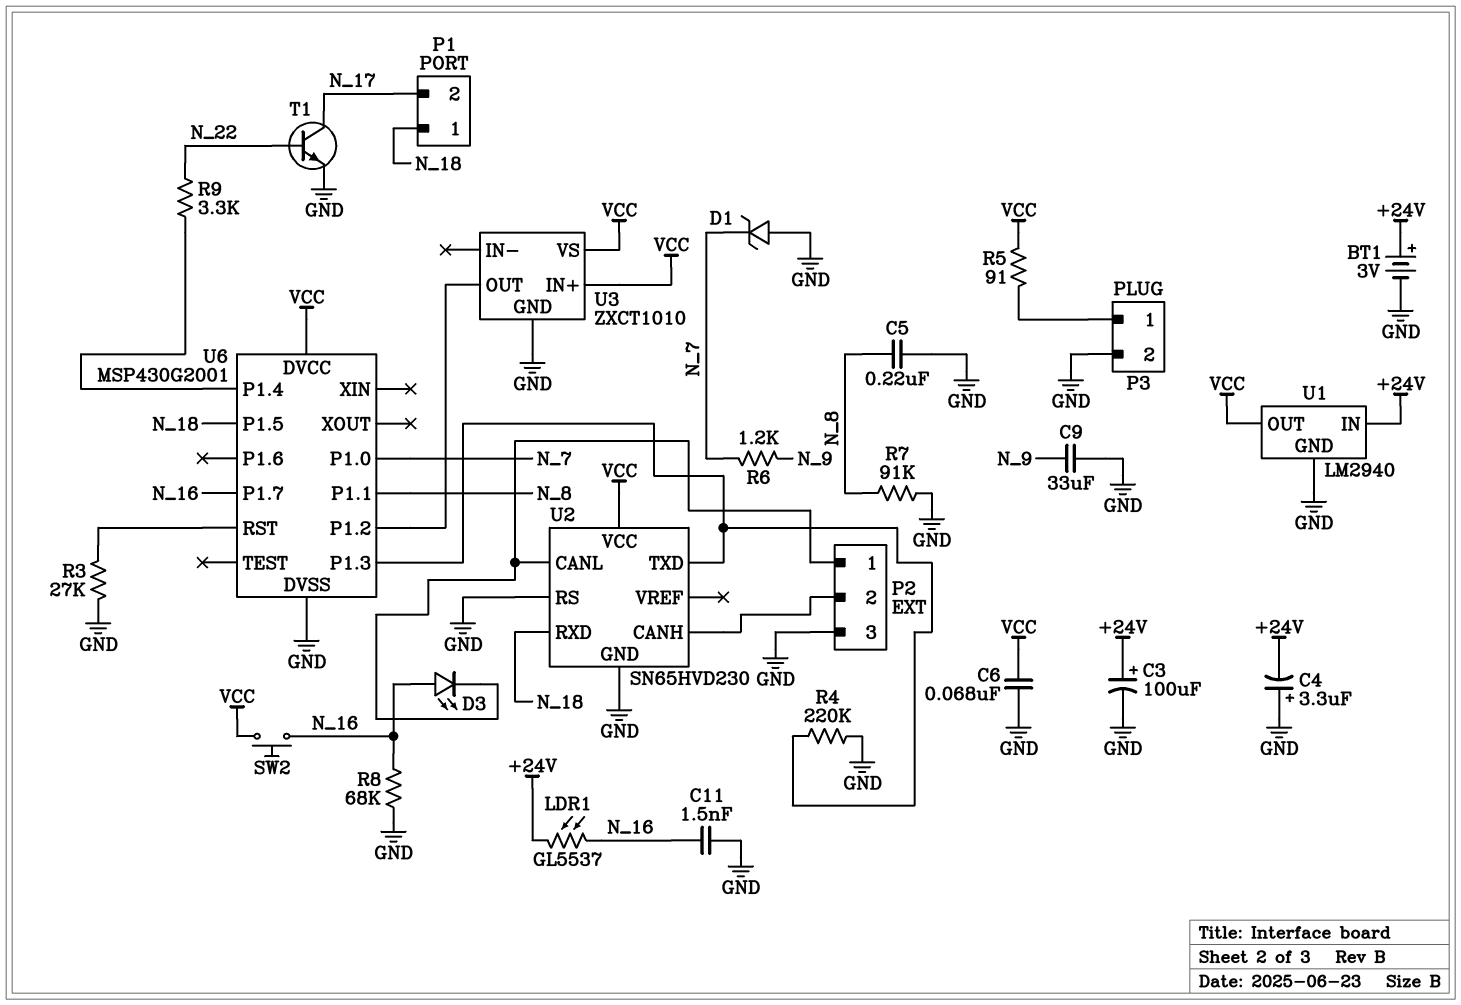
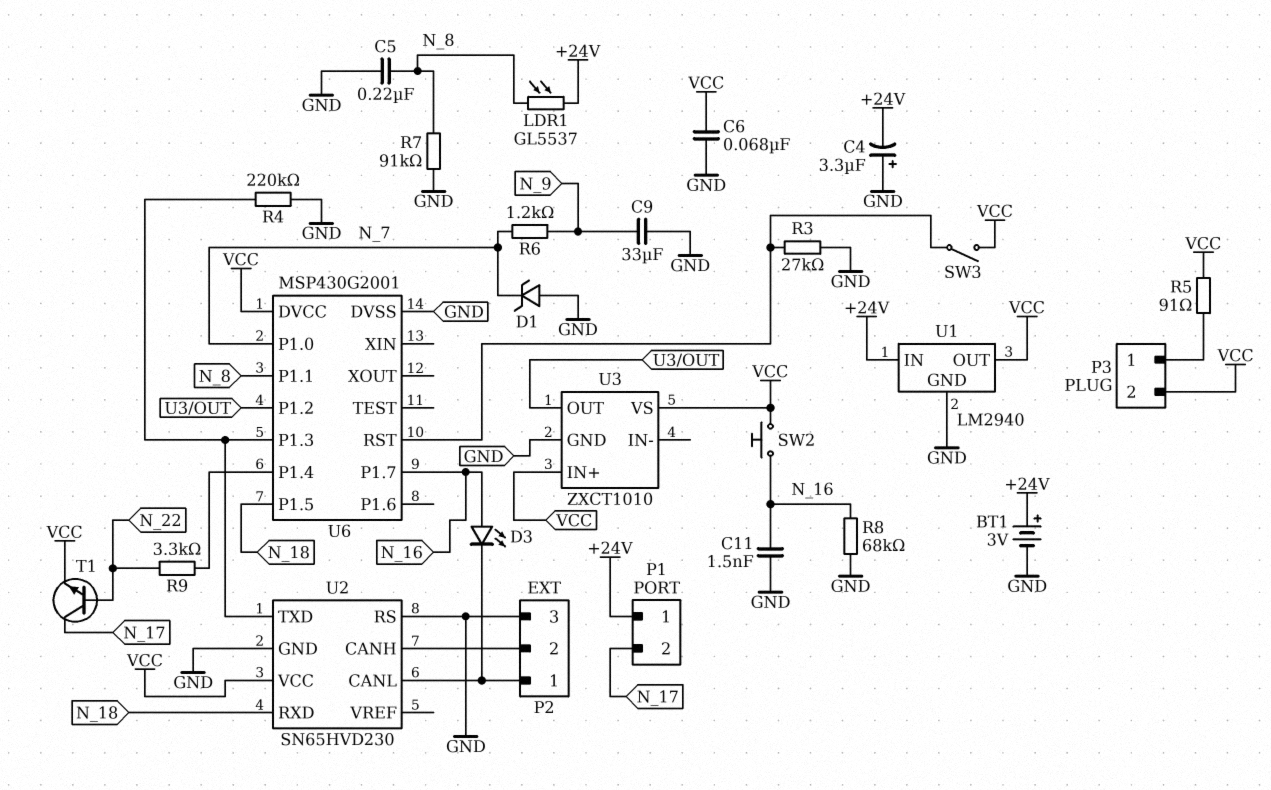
C3: 100uF (plus +24V, minus GND) -> none
LDR1: GL5537 (+24V, N_16) -> GL5537 (+24V, N_8)
P1 pin 1: N_18 -> +24V
P3 pin 2: GND -> VCC
SW3: none -> switch (U6/RST, VCC)
T1: NPN (B N_22, C N_17, E GND) -> NPN (B N_22, C N_17, E VCC)

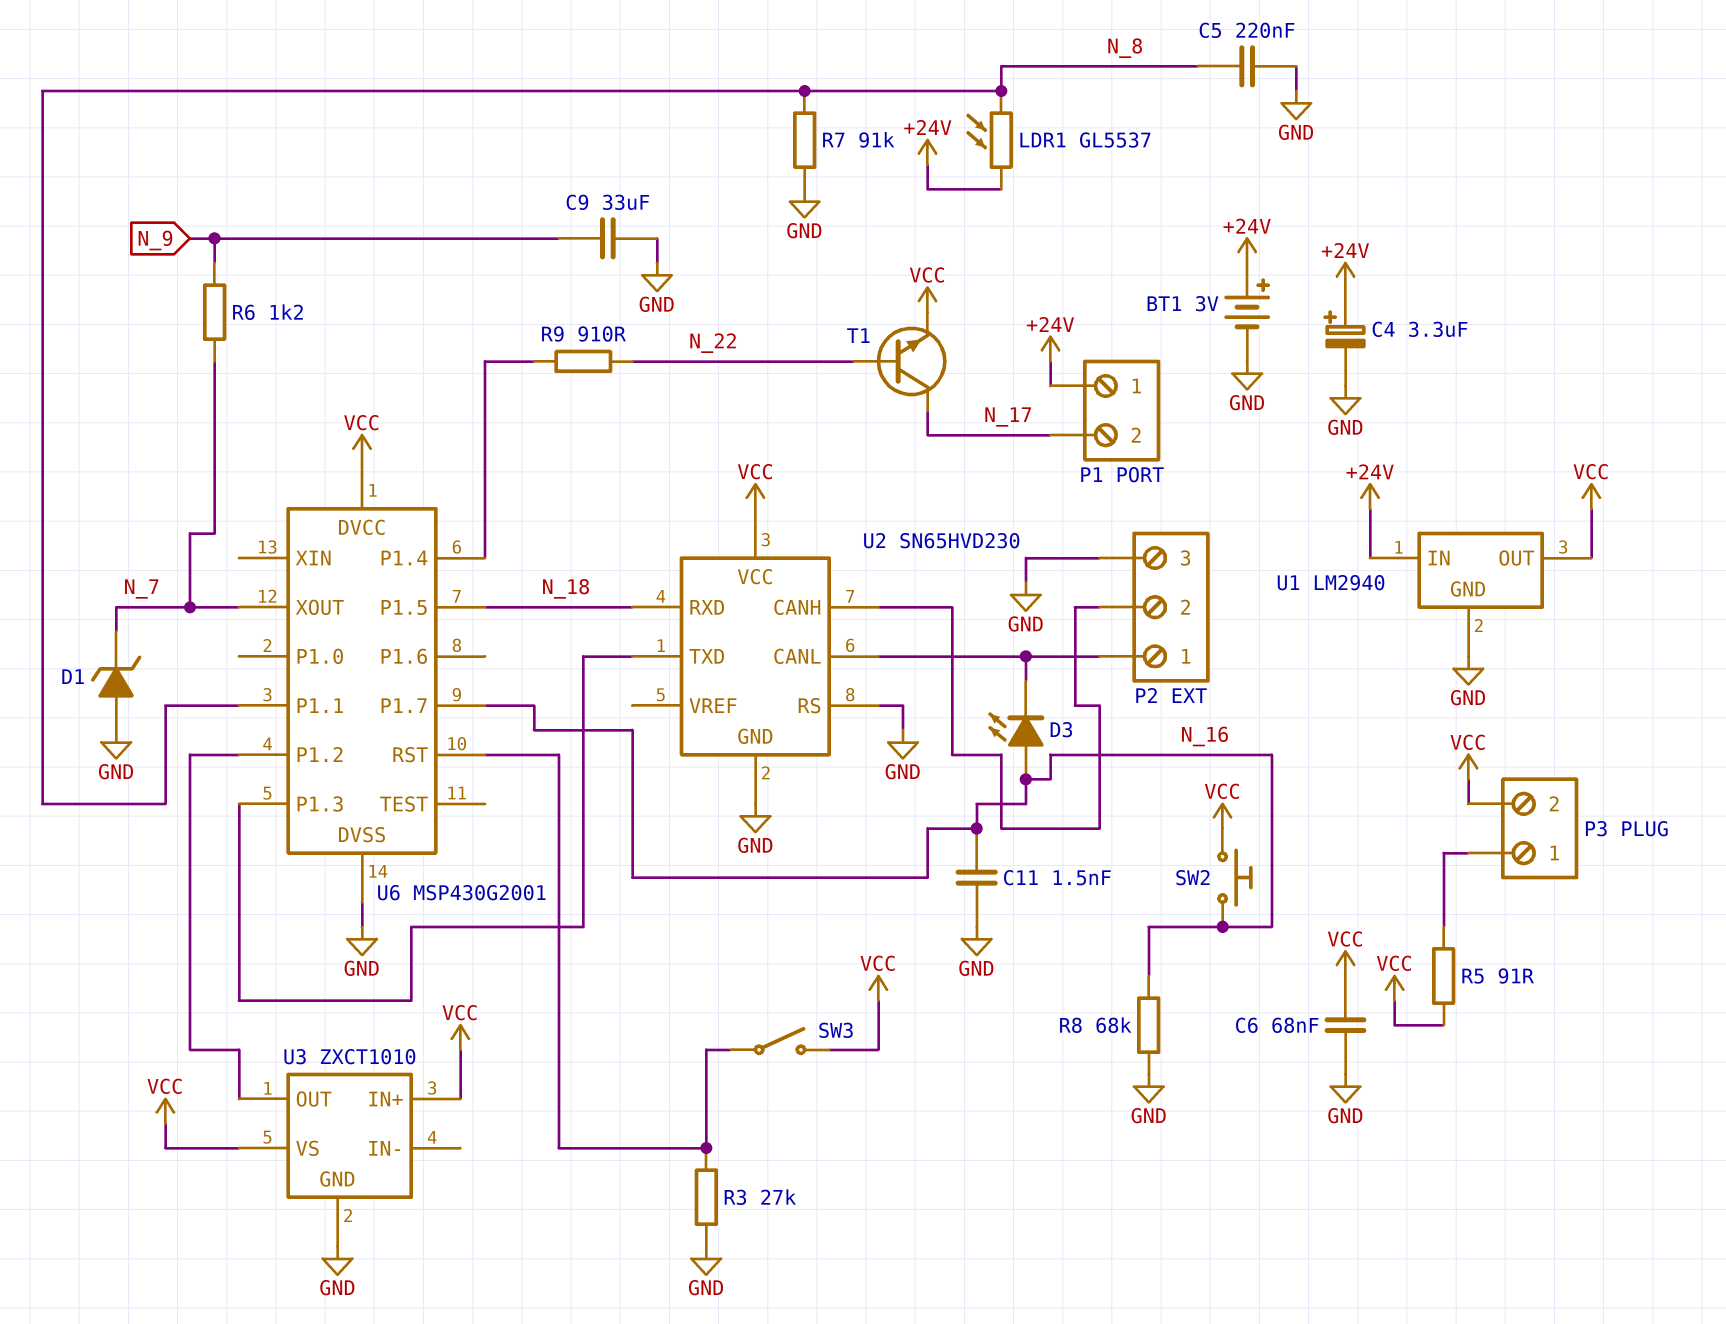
C4: 3.3uF (plus GND, minus +24V) -> 3.3uF (plus +24V, minus GND)
R4: 220k (GND, U2/TXD) -> none
R9: 3.3k (N_22, U6/P1.4) -> 910 (N_22, U6/P1.4)
U6 pin P1.0: N_7 -> none
U6 pin XOUT: none -> N_7

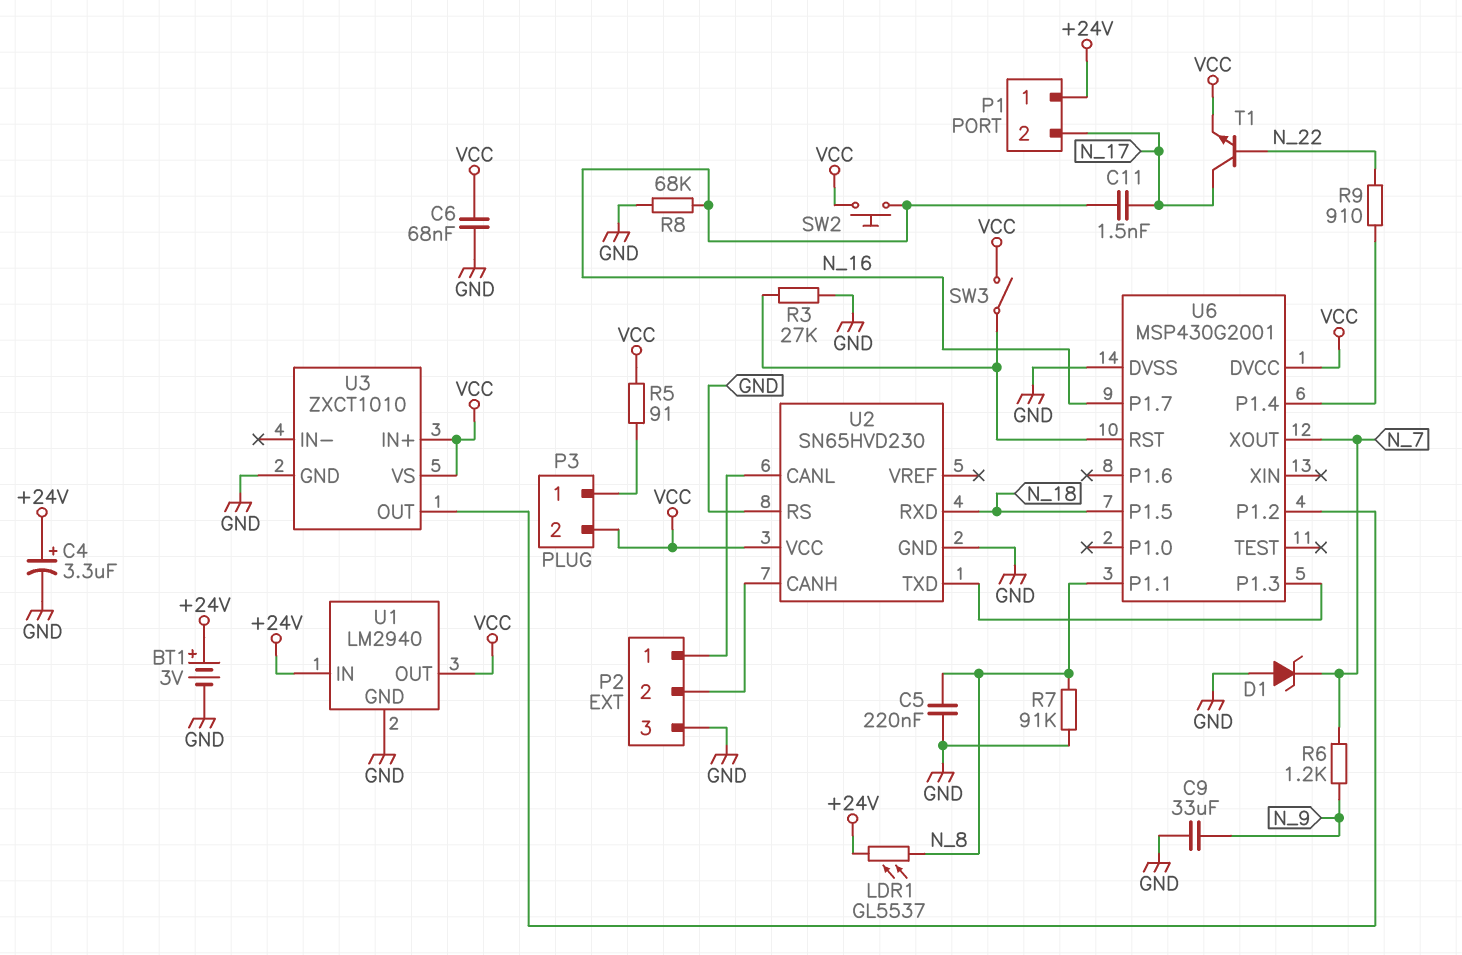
C11: 1.5nF (GND, N_16) -> 1.5nF (N_16, N_17)
D3: LED (A N_16, K P2/1) -> none

